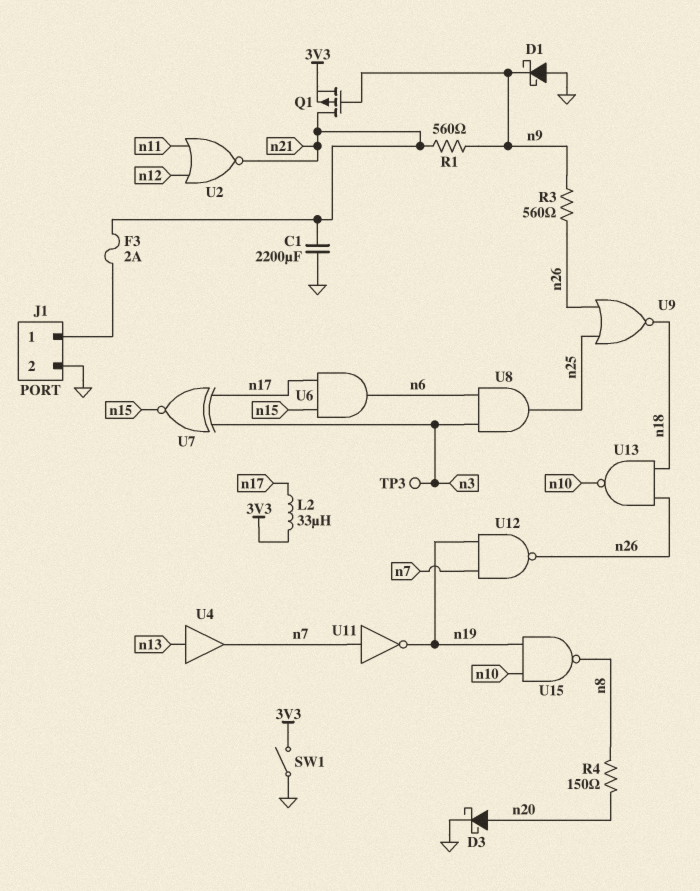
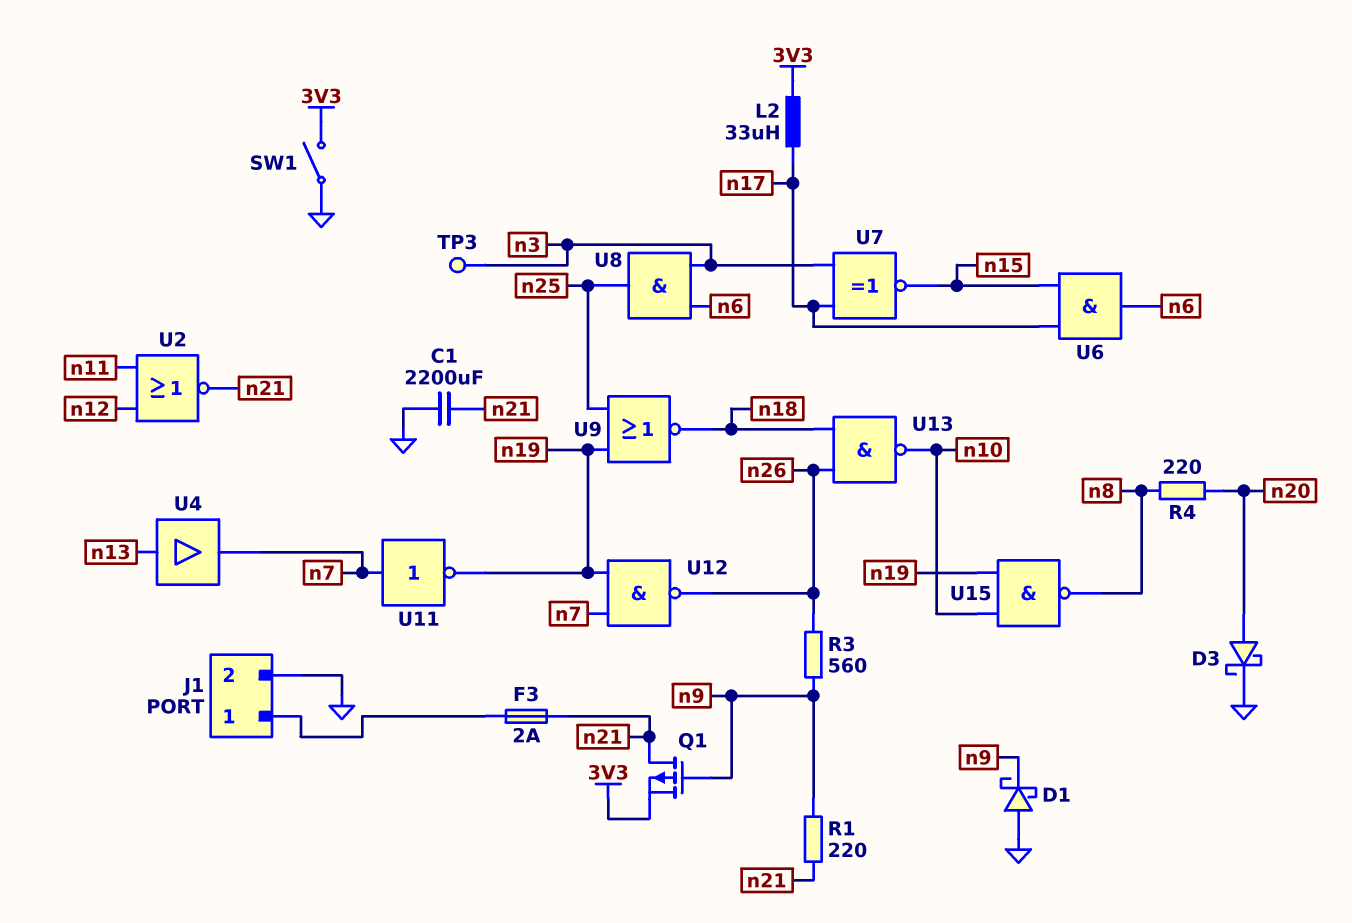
R1: 560 (n9, n21) -> 220 (n9, n21)
R4: 150 (n8, n20) -> 220 (n8, n20)
U9: NOR (in n25, in n26, out n18) -> NOR (in n19, in n25, out n18)

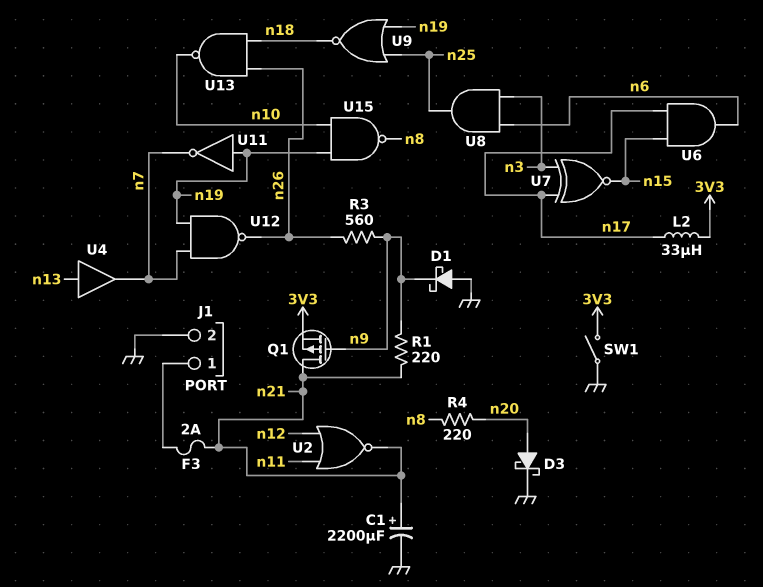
C1: 2200uF (GND, n21) -> 2200uF (plus n21, minus GND)
TP3: test point (n3) -> none
U11: NOT (in n7, out n19) -> NOT (in n19, out n7)

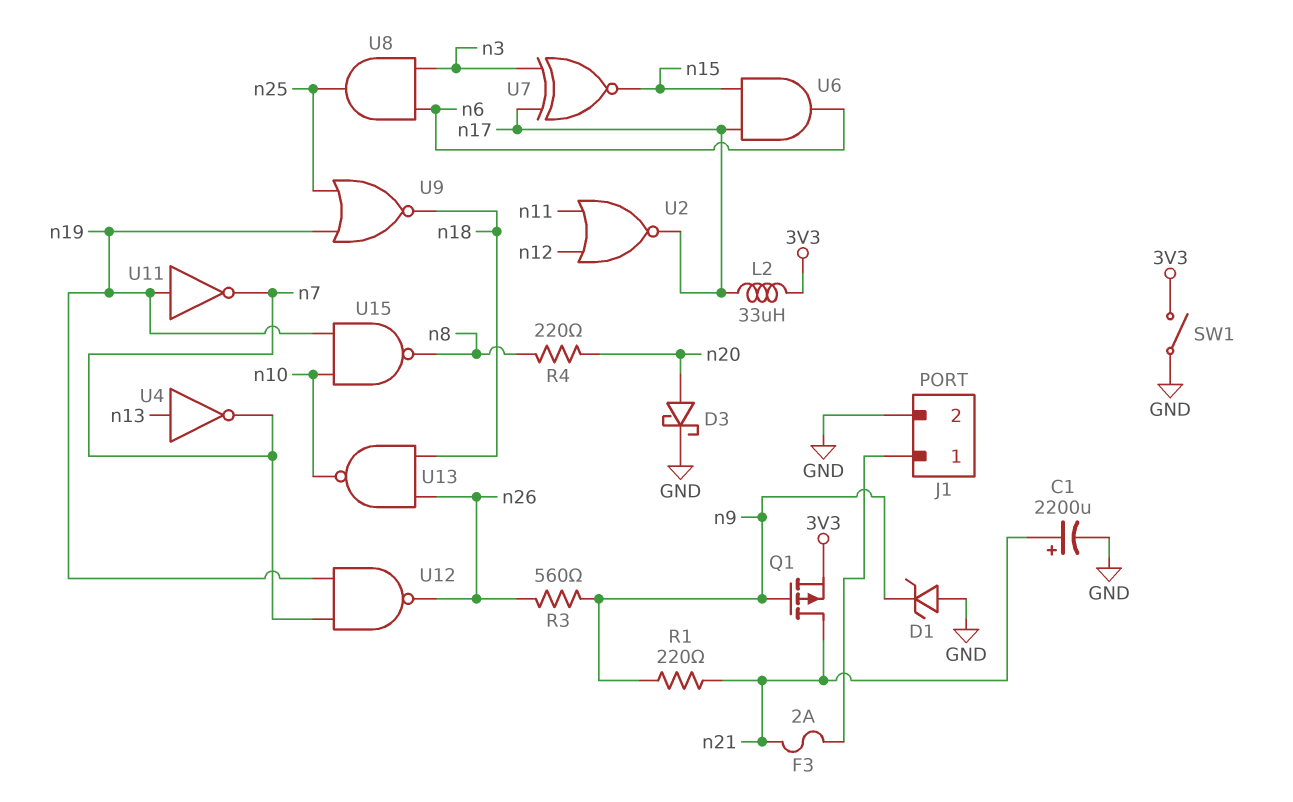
D1: schottky (A GND, K n9) -> zener (A GND, K n9)
U2: NOR (in n11, in n12, out n21) -> NOR (in n11, in n12, out n17)
U4: buffer (in n13, out n7) -> NOT (in n13, out n7)

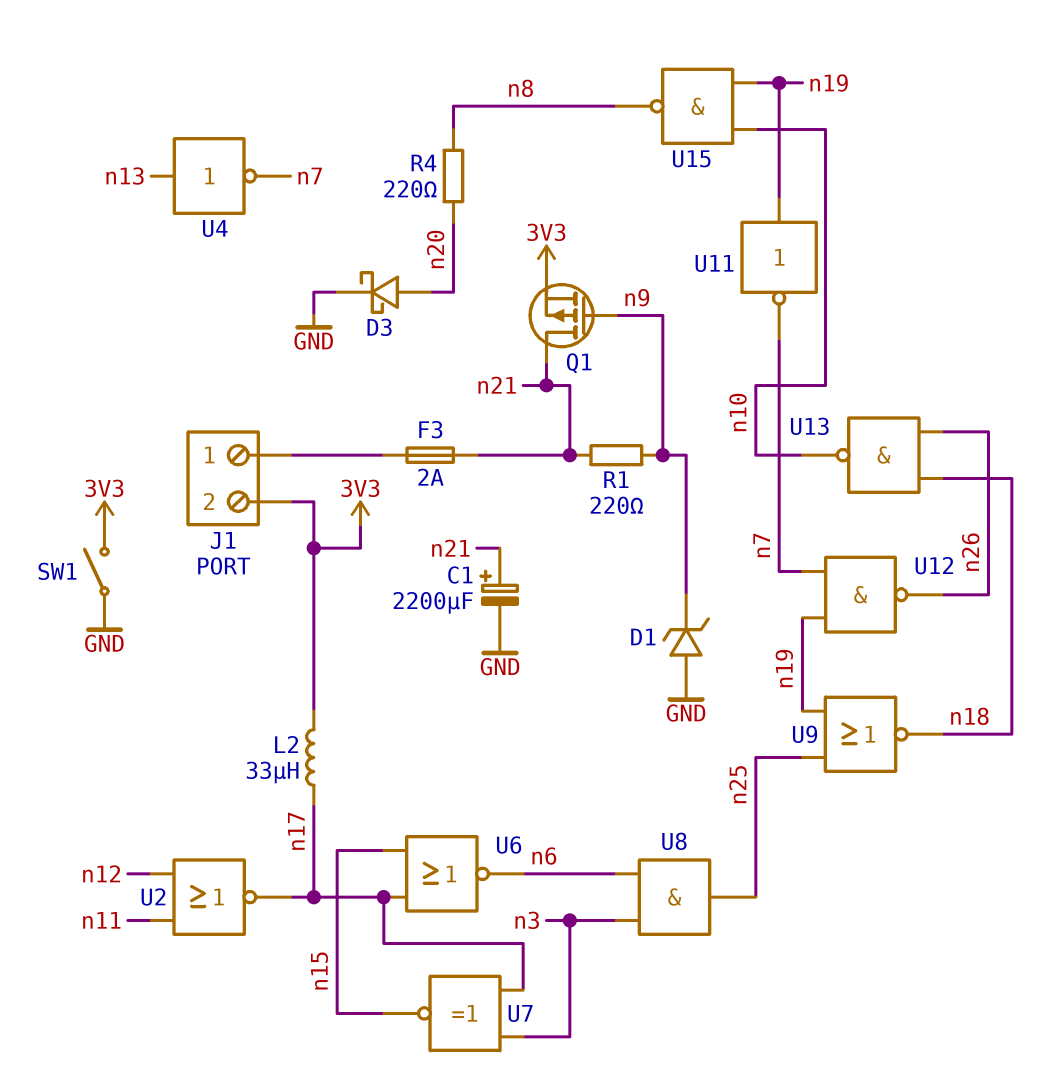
J1 pin 2: GND -> 3V3
R3: 560 (n9, n26) -> none
U6: AND (in n15, in n17, out n6) -> NOR (in n15, in n17, out n6)

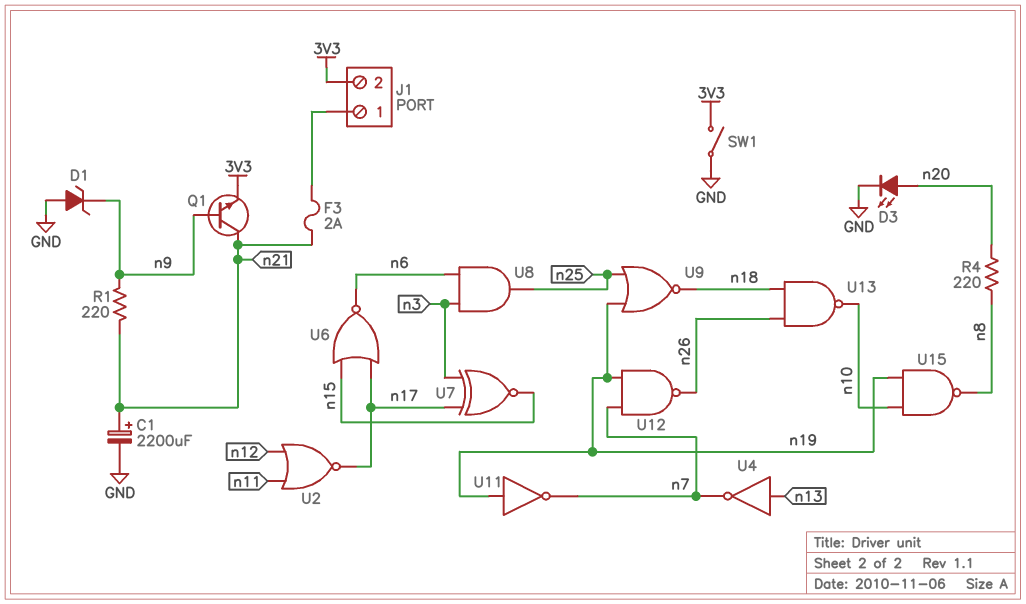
D3: schottky (A n20, K GND) -> LED (A n20, K GND)
L2: 33uH (3V3, n17) -> none
Q1: PMOS (G n9, D n21, S 3V3) -> NPN (B n9, C n21, E 3V3)

